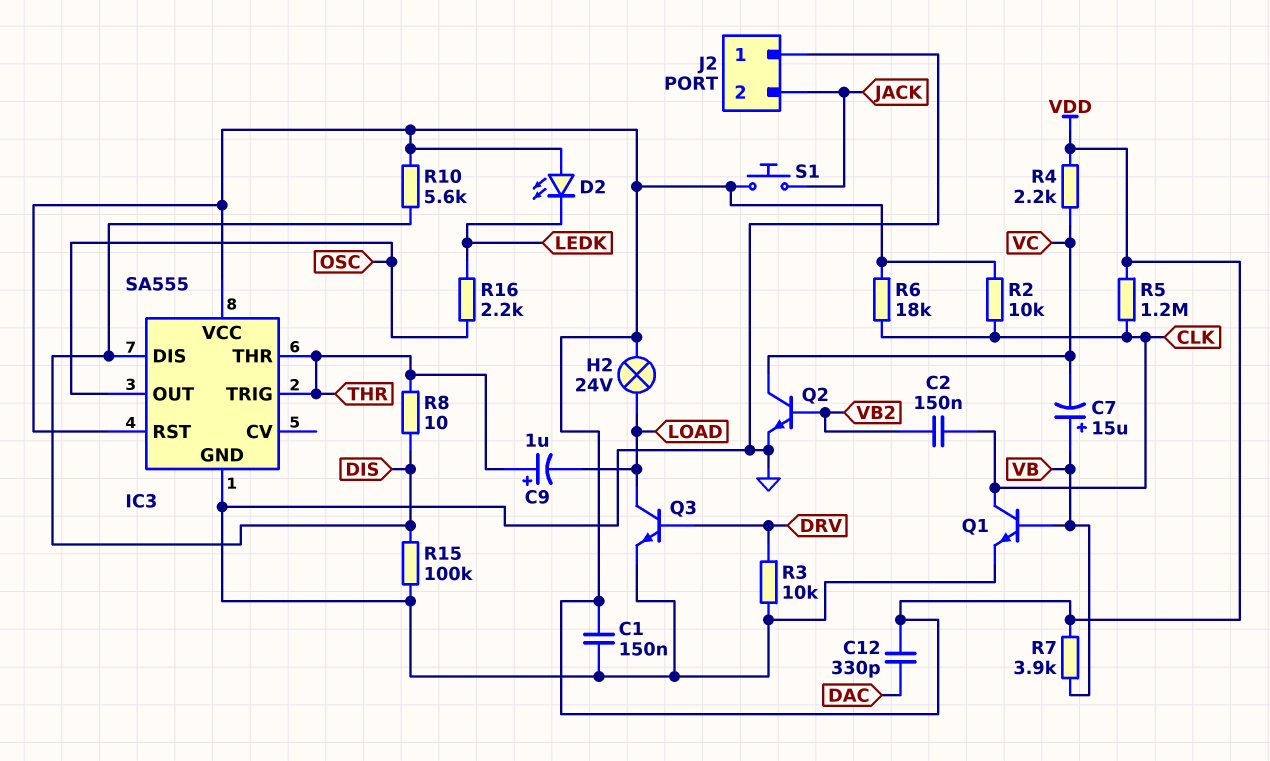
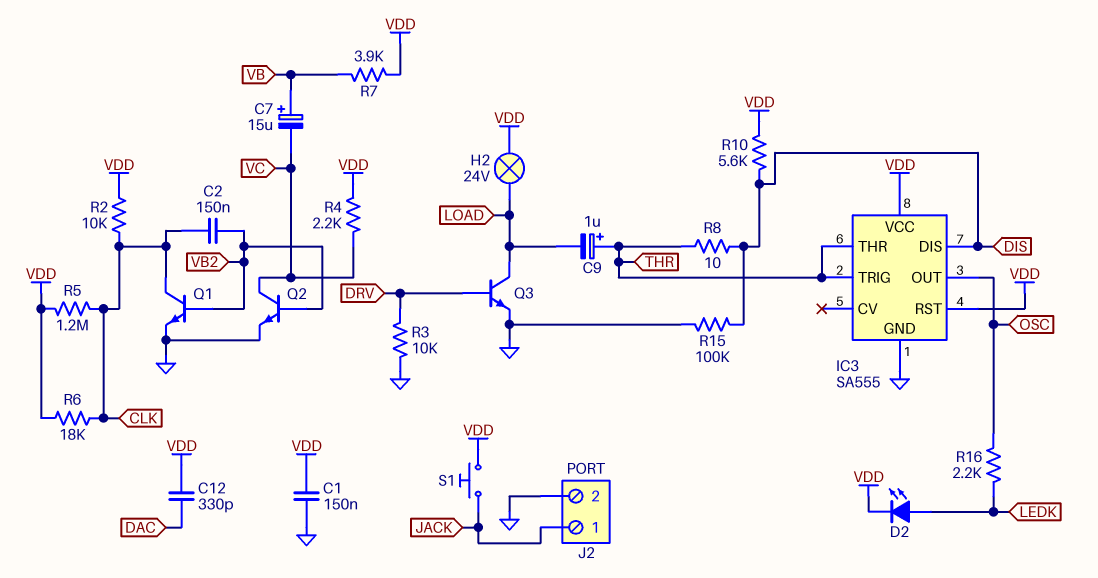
D2: LED (A VDD, K LEDK) -> LED (A LEDK, K VDD)
J2 pin 1: GND -> JACK
J2 pin 2: JACK -> GND
Q1: NPN (B VB, C CLK, E GND) -> NPN (B VB2, C CLK, E GND)

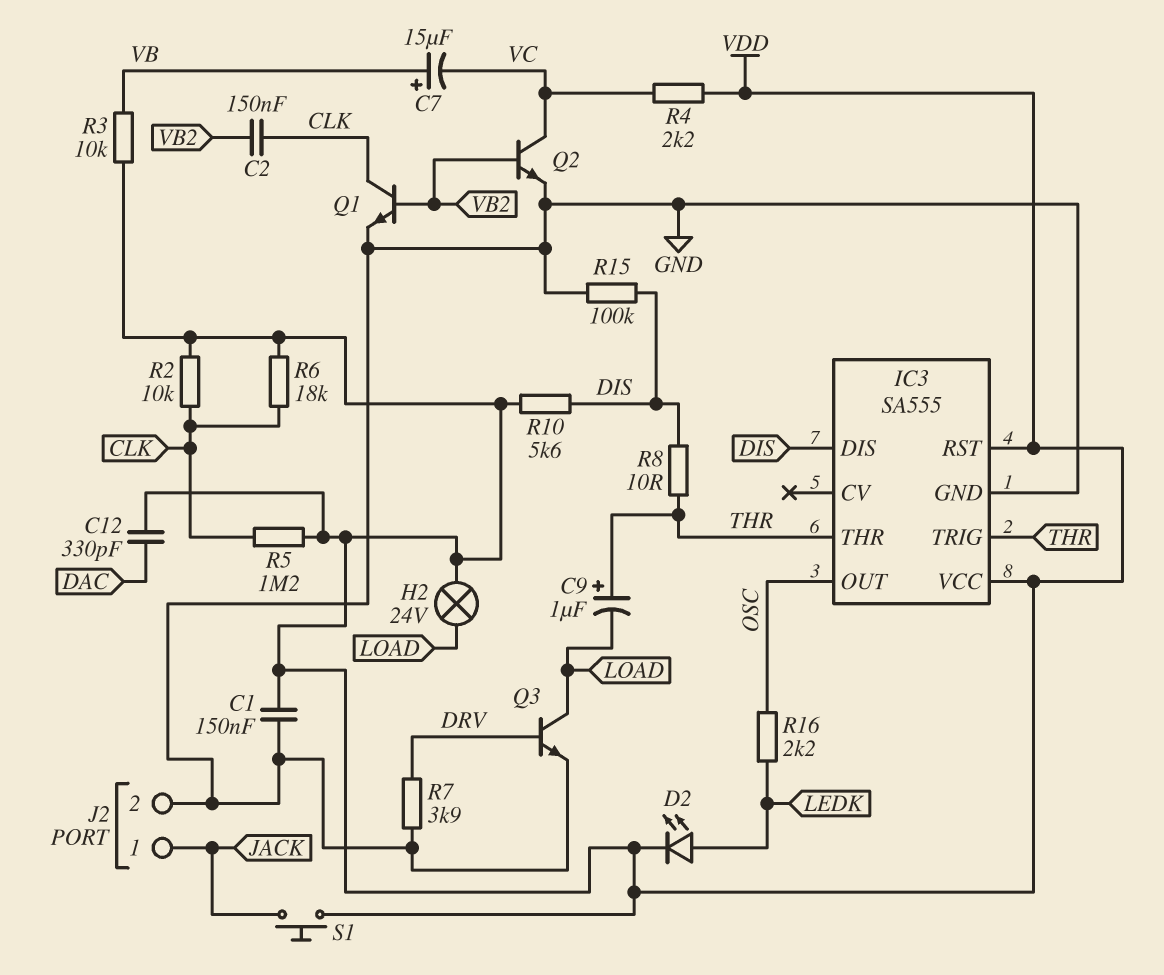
R3: 10k (DRV, GND) -> 10k (VB, VDD)
R7: 3.9k (VB, VDD) -> 3.9k (DRV, GND)

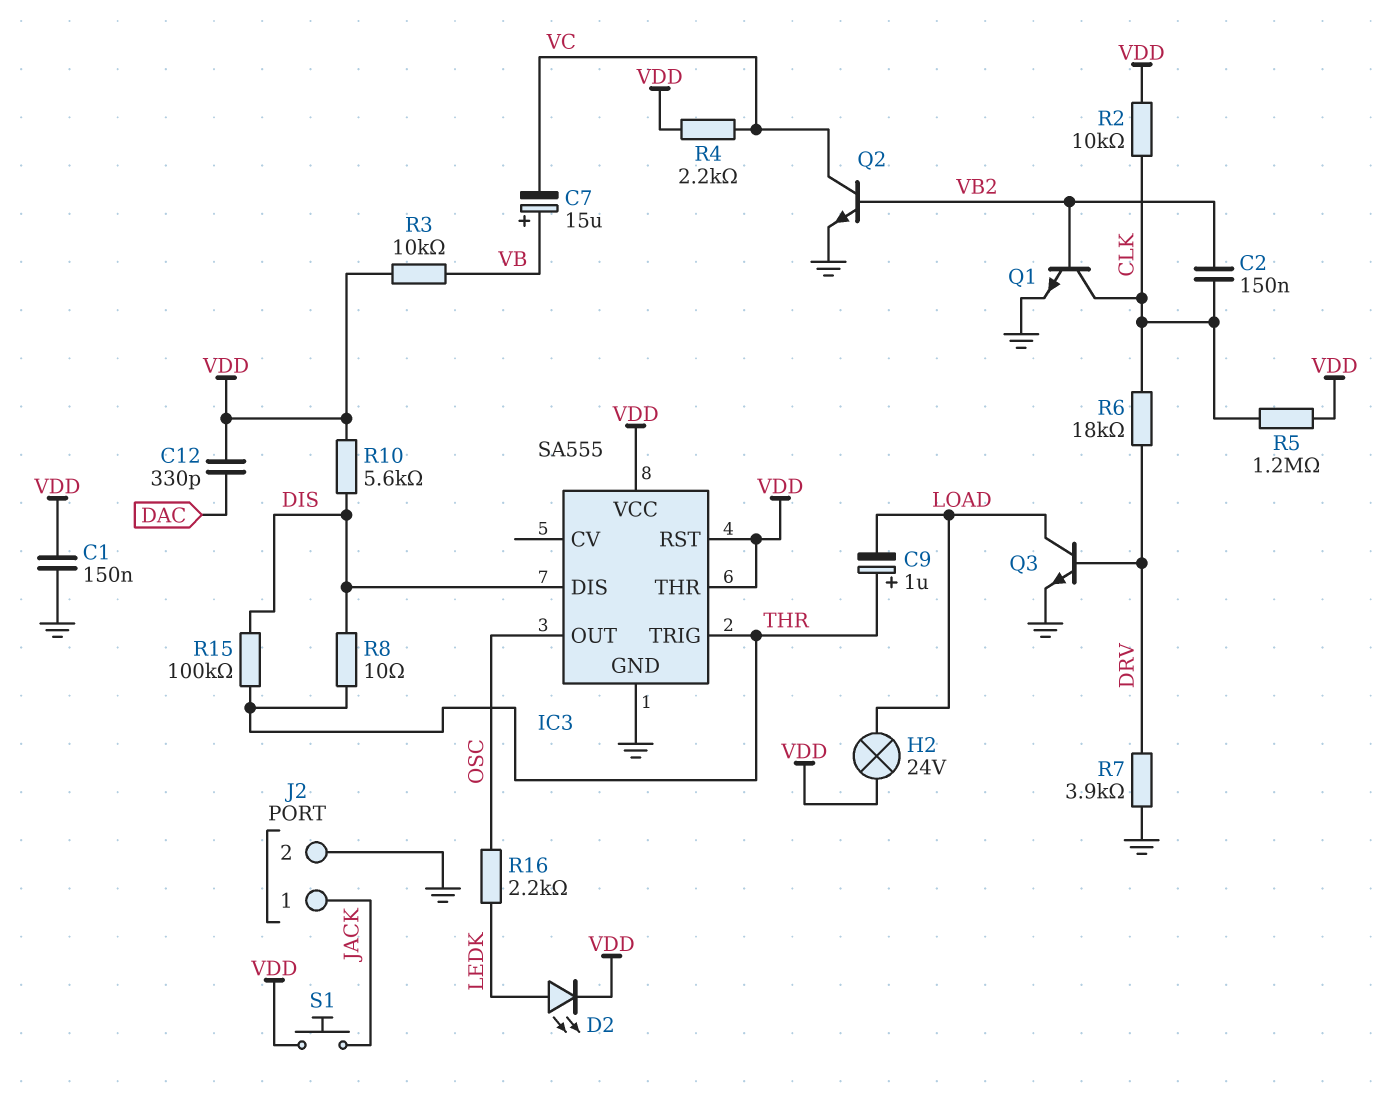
IC3 pin THR: THR -> VDD
R6: 18k (CLK, VDD) -> 18k (CLK, DRV)
R15: 100k (DIS, GND) -> 100k (DIS, THR)

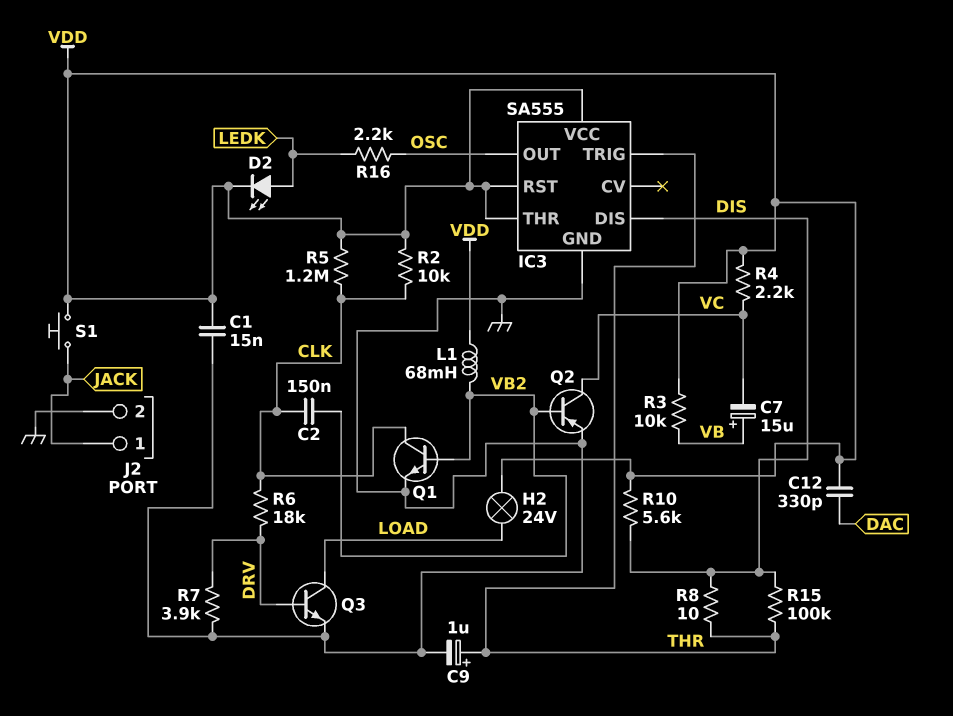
C1: 150nF (GND, VDD) -> 15nF (GND, VDD)
C9: 1uF (plus THR, minus LOAD) -> 1uF (plus THR, minus GND)
L1: none -> 68mH (VB2, VDD)
Q2: NPN (B VB2, C VC, E GND) -> PNP (B VB2, C VC, E GND)

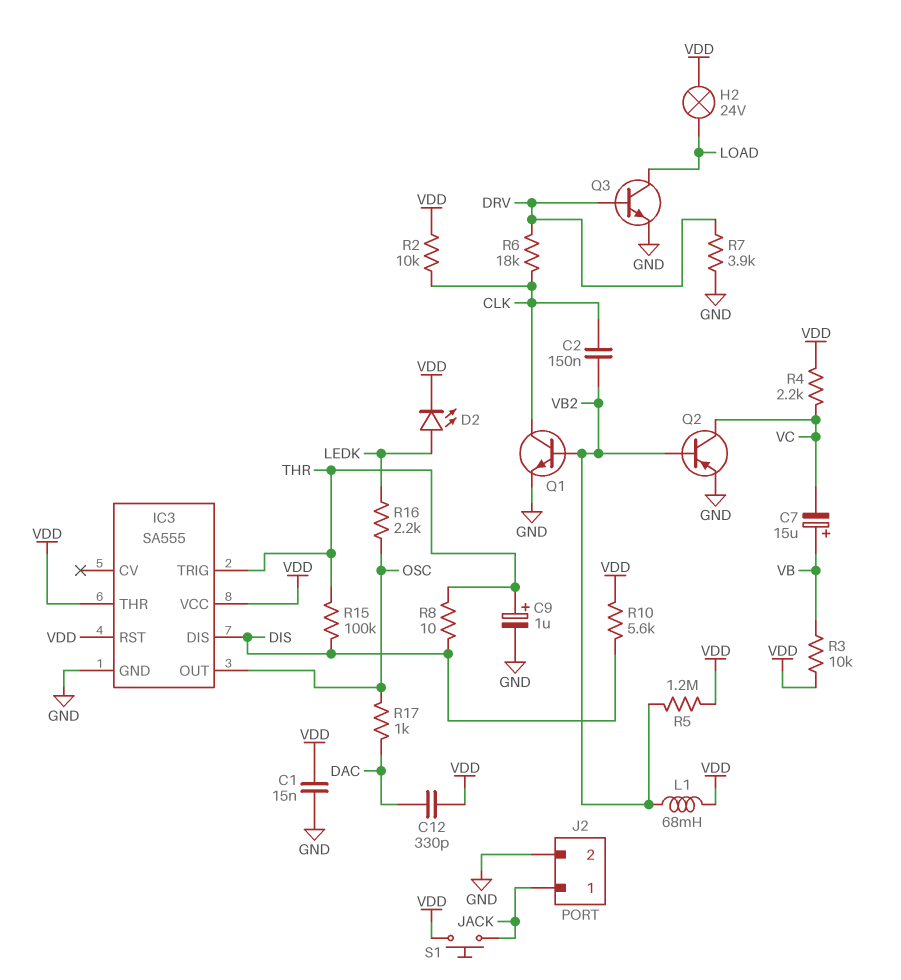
R5: 1.2M (CLK, VDD) -> 1.2M (VB2, VDD)
R17: none -> 1k (DAC, OSC)

